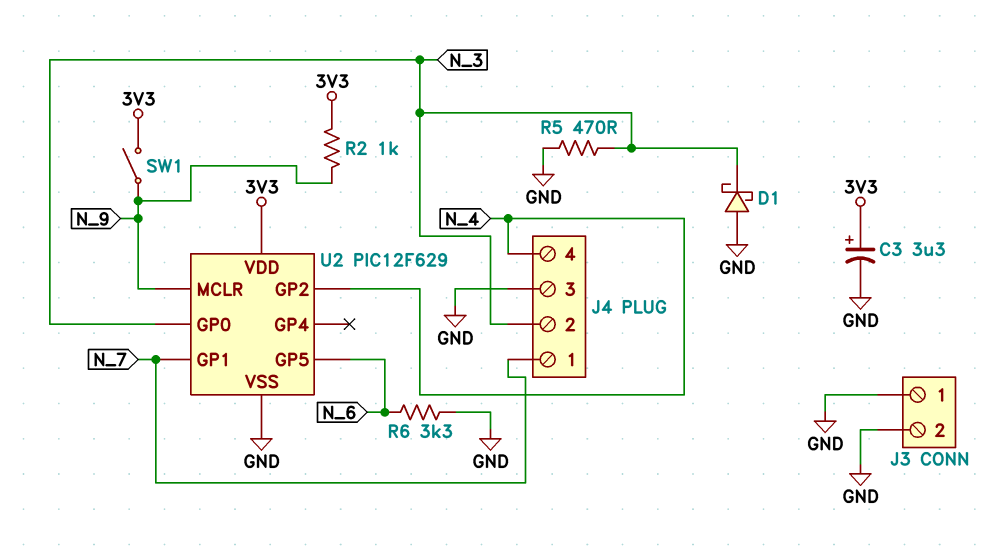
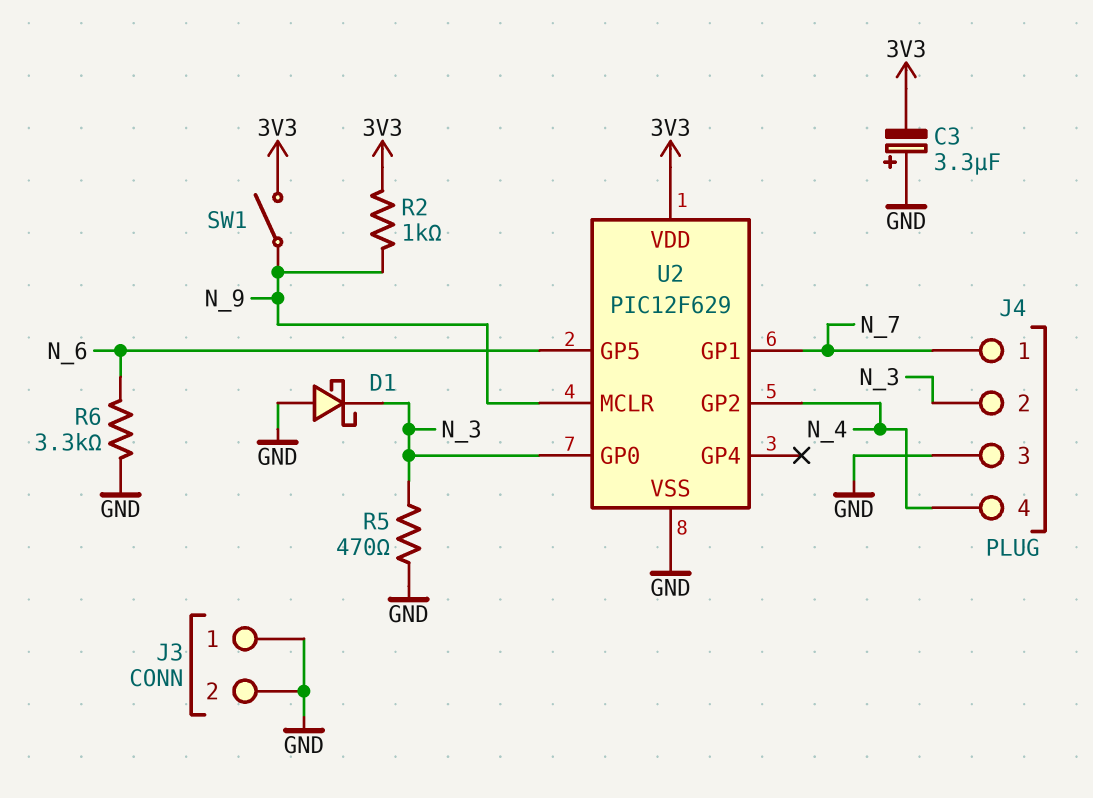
C3: 3.3uF (plus 3V3, minus GND) -> 3.3uF (plus GND, minus 3V3)

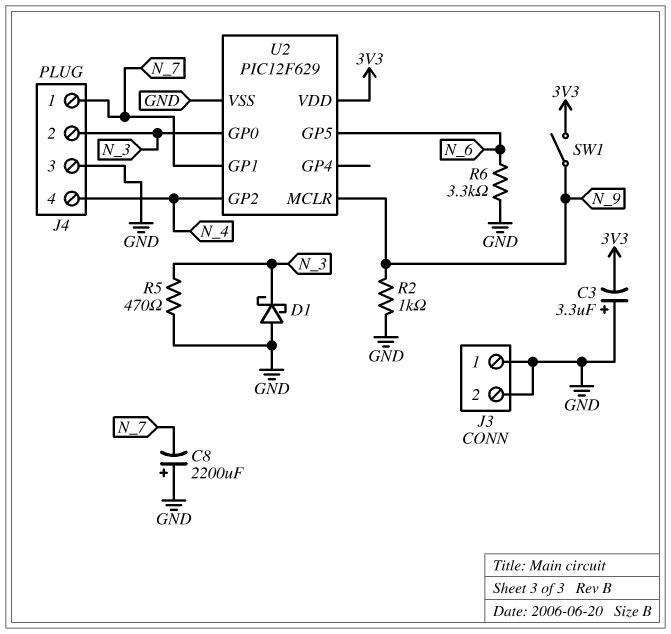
C8: none -> 2200uF (plus GND, minus N_7)
R2: 1k (3V3, N_9) -> 1k (GND, N_9)

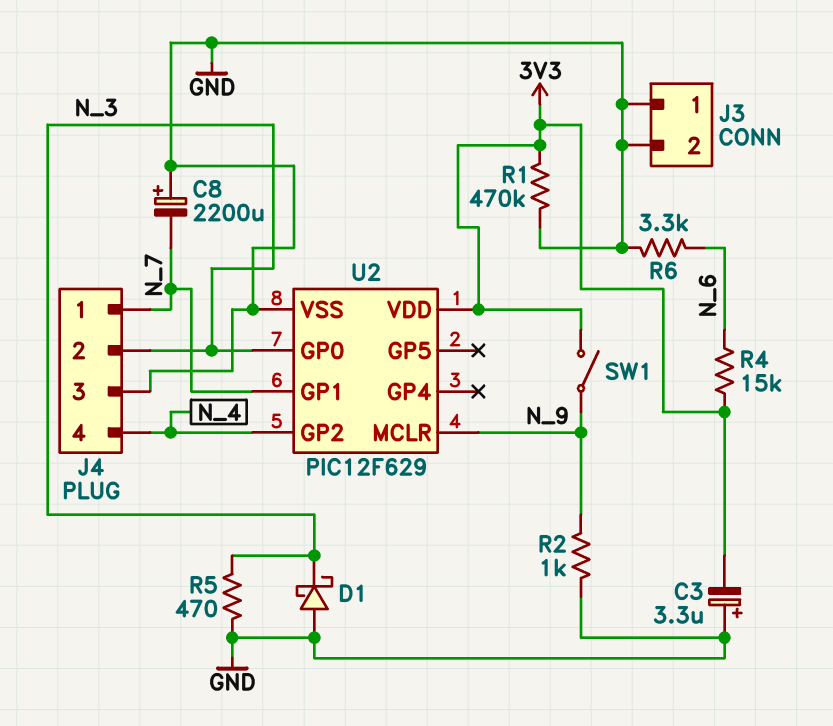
R1: none -> 470k (3V3, GND)
R4: none -> 15k (3V3, N_6)
U2 pin GP5: N_6 -> none

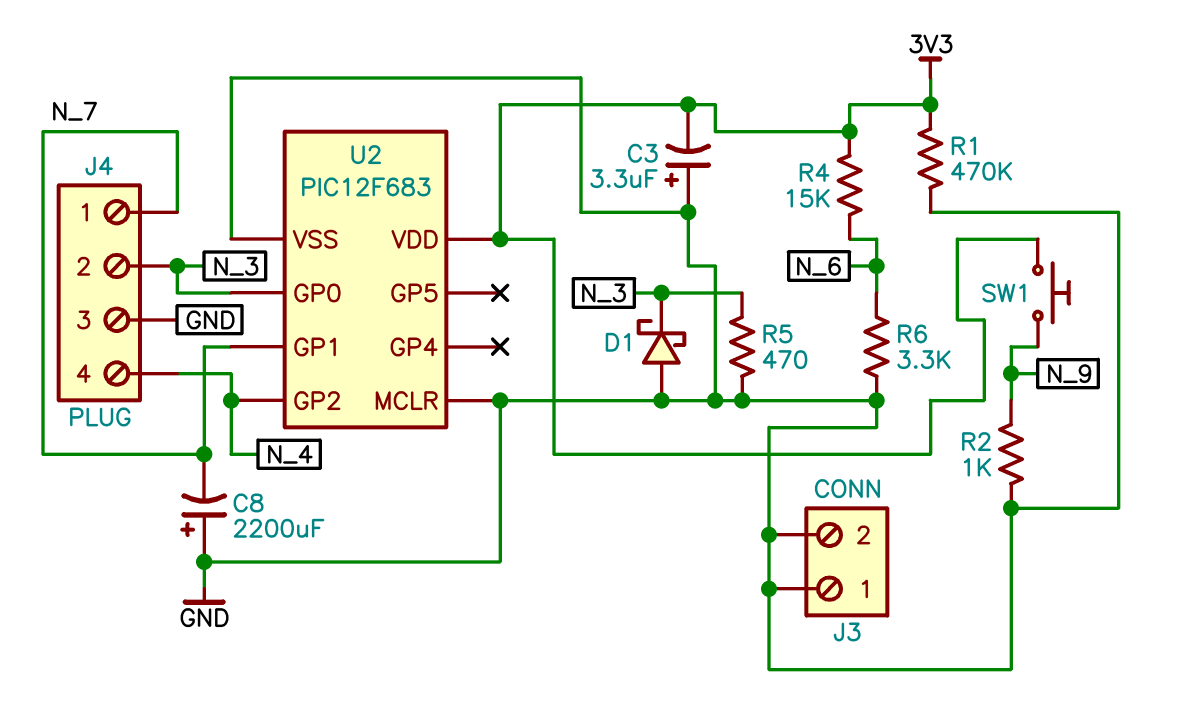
SW1: switch (3V3, N_9) -> button (3V3, N_9)
U2: PIC12F629 -> PIC12F683
U2 pin MCLR: N_9 -> GND

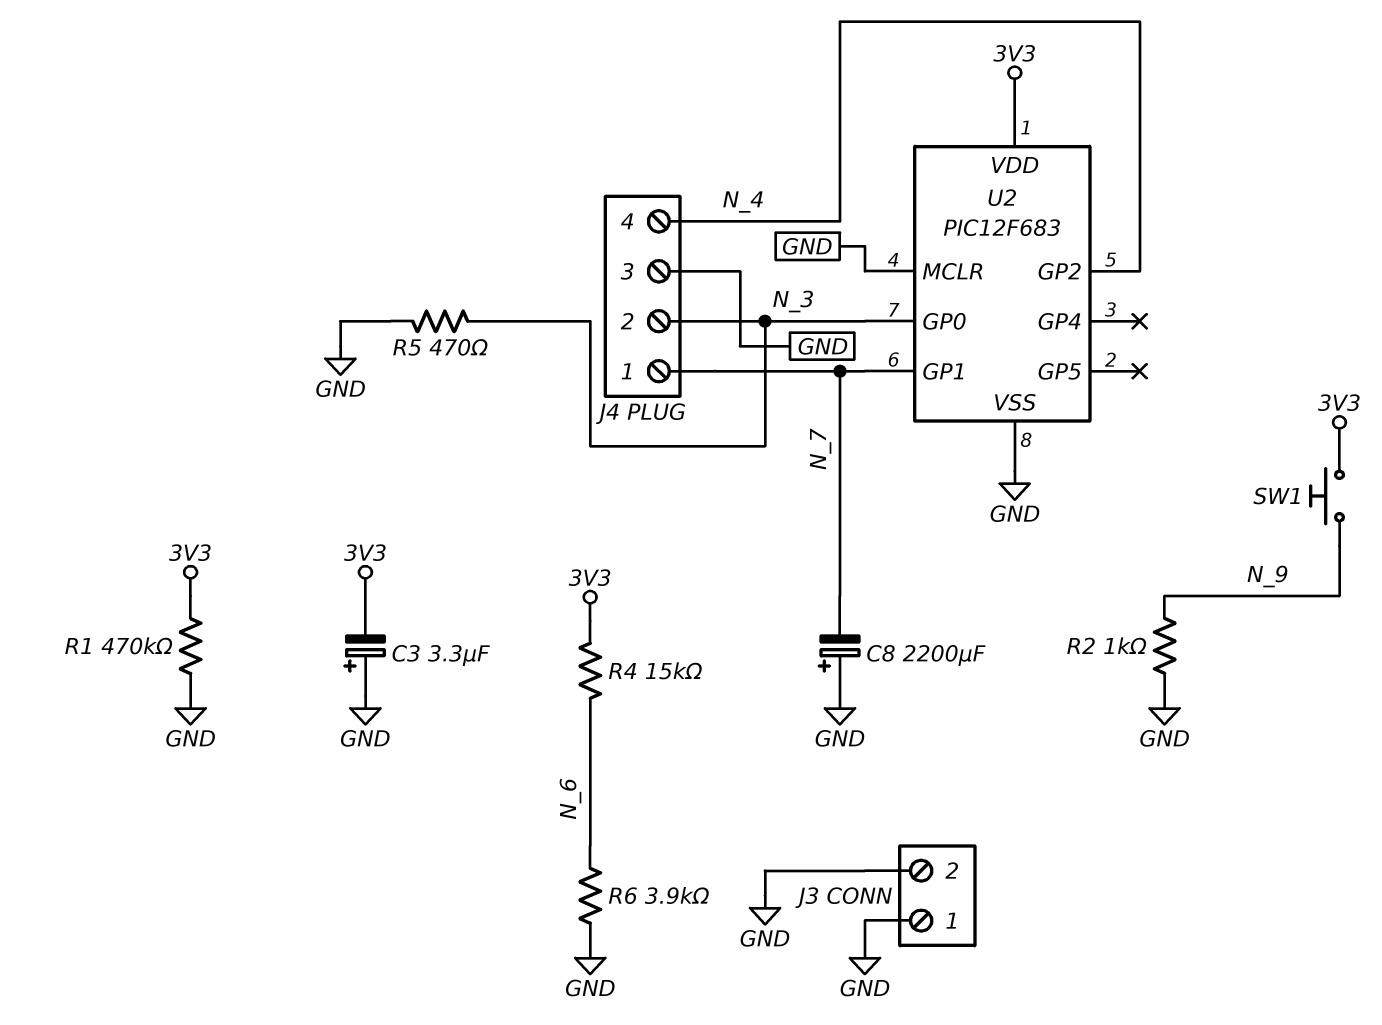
D1: schottky (A GND, K N_3) -> none
R6: 3.3k (GND, N_6) -> 3.9k (GND, N_6)

